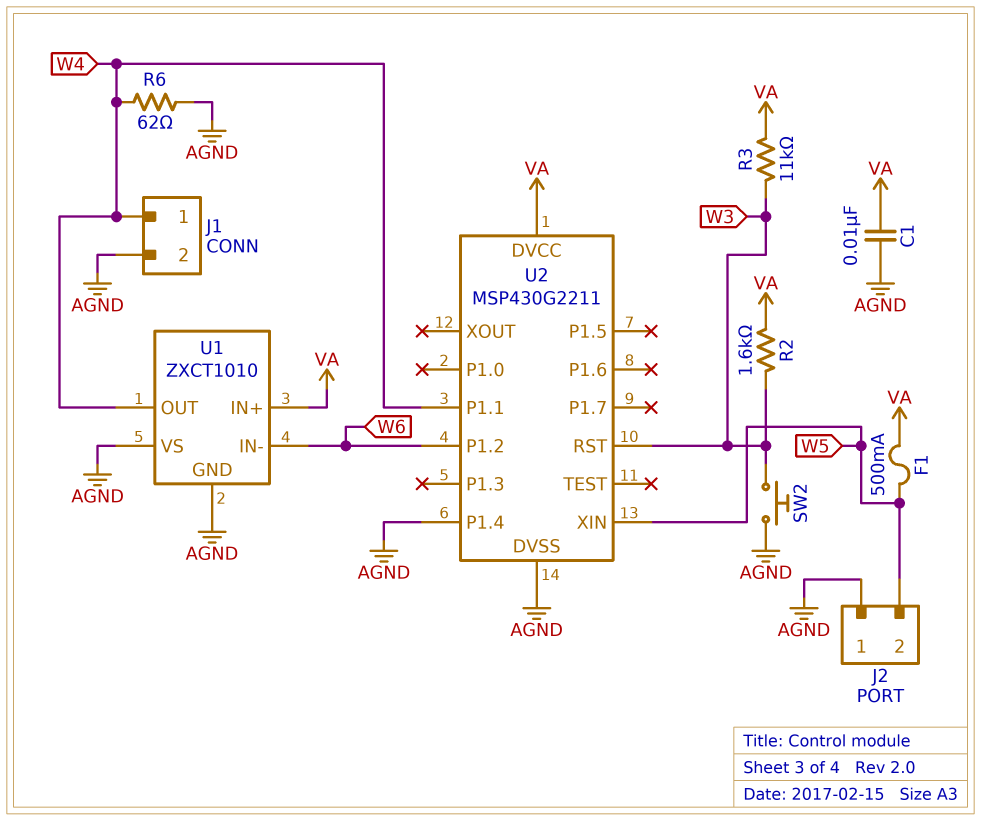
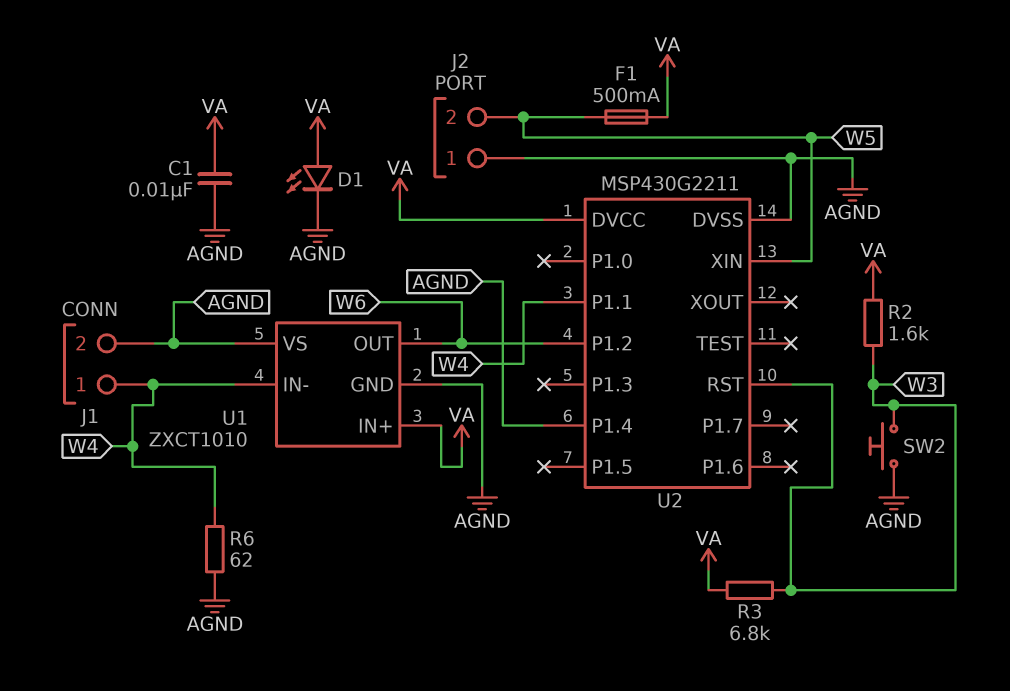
D1: none -> LED (A VA, K AGND)
R3: 11k (VA, W3) -> 6.8k (VA, W3)
U1 pin IN-: W6 -> W4
U1 pin OUT: W4 -> W6

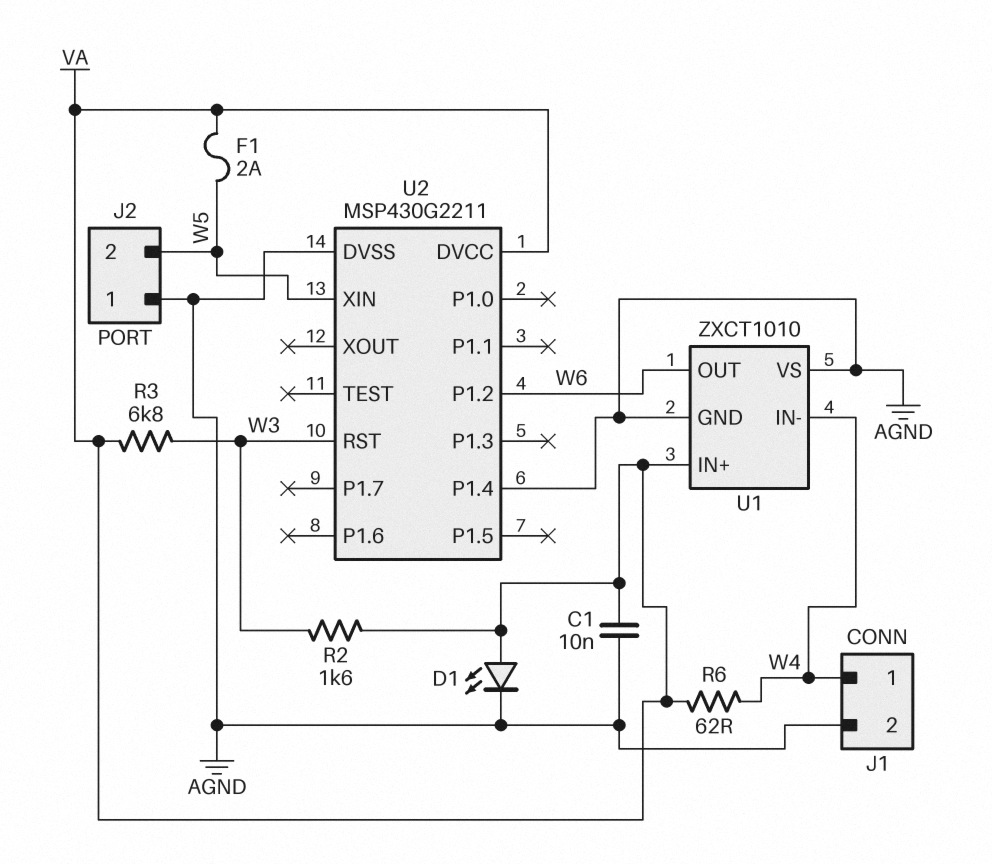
F1: 500mA (VA, W5) -> 2A (VA, W5)
R6: 62 (AGND, W4) -> 62 (VA, W4)
SW2: button (AGND, W3) -> none
U2 pin P1.1: W4 -> none

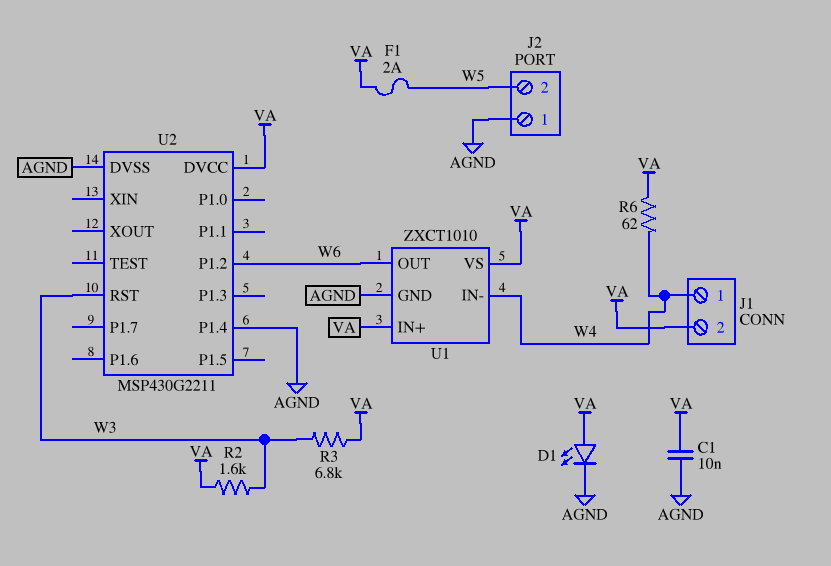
J1 pin 2: AGND -> VA
U1 pin VS: AGND -> VA
U2 pin XIN: W5 -> none

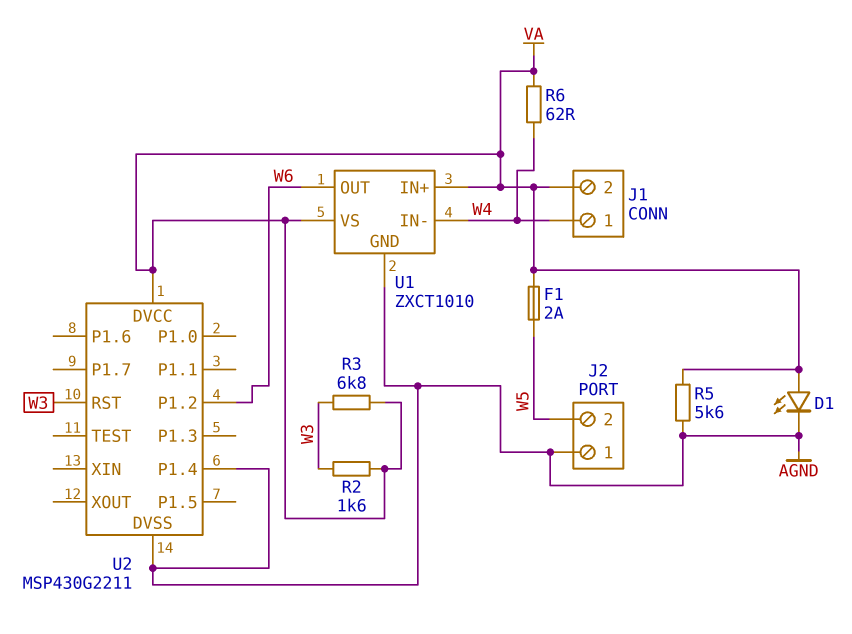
C1: 10nF (AGND, VA) -> none
R5: none -> 5.6k (AGND, VA)

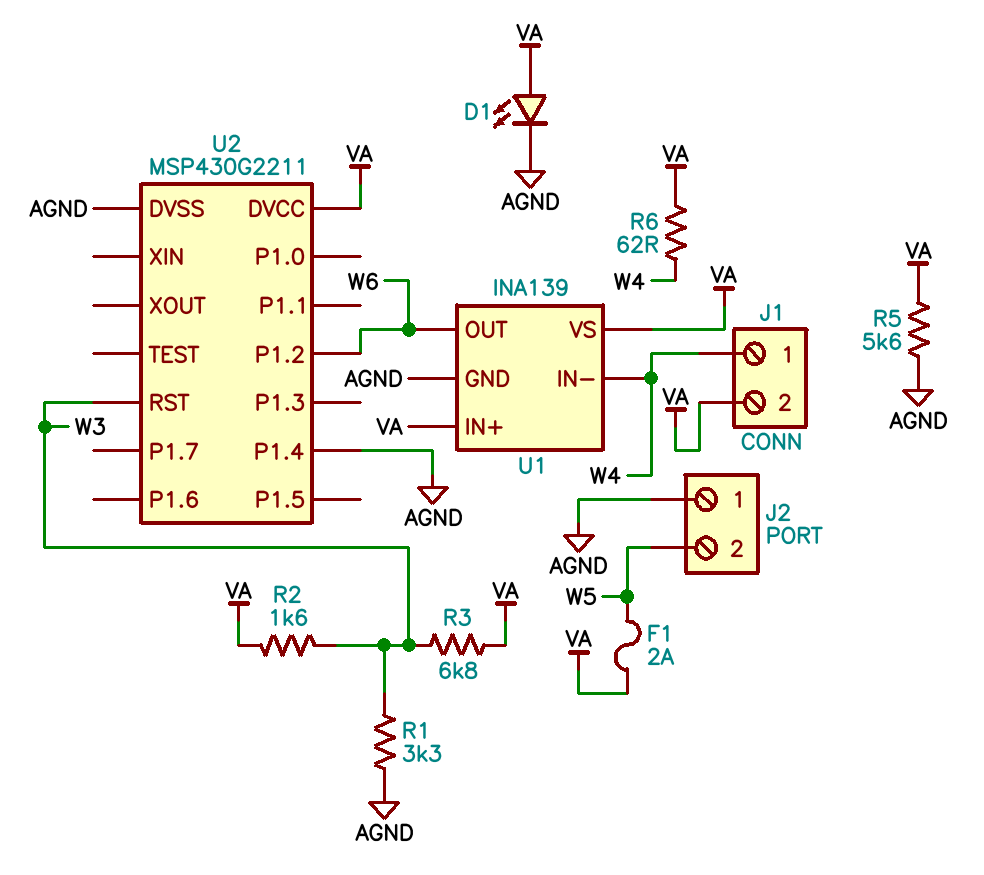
R1: none -> 3.3k (AGND, W3)
U1: ZXCT1010 -> INA139

